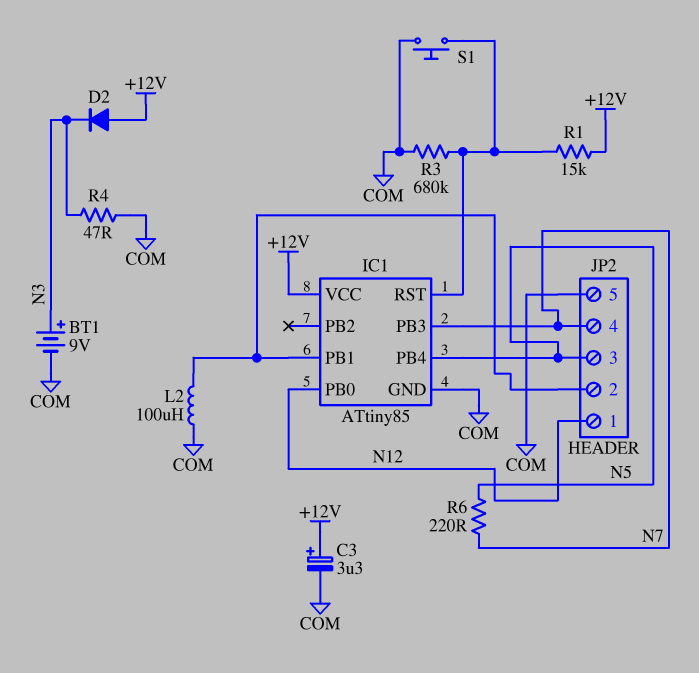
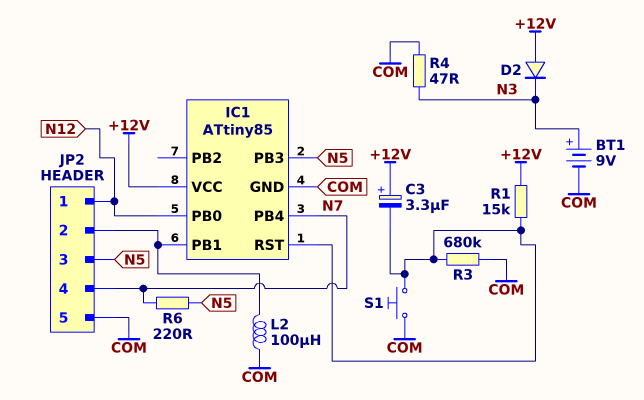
C3: 3.3uF (plus +12V, minus COM) -> 3.3uF (plus +12V, minus IC1/RST)
IC1 pin PB3: N7 -> N5
IC1 pin PB4: N5 -> N7

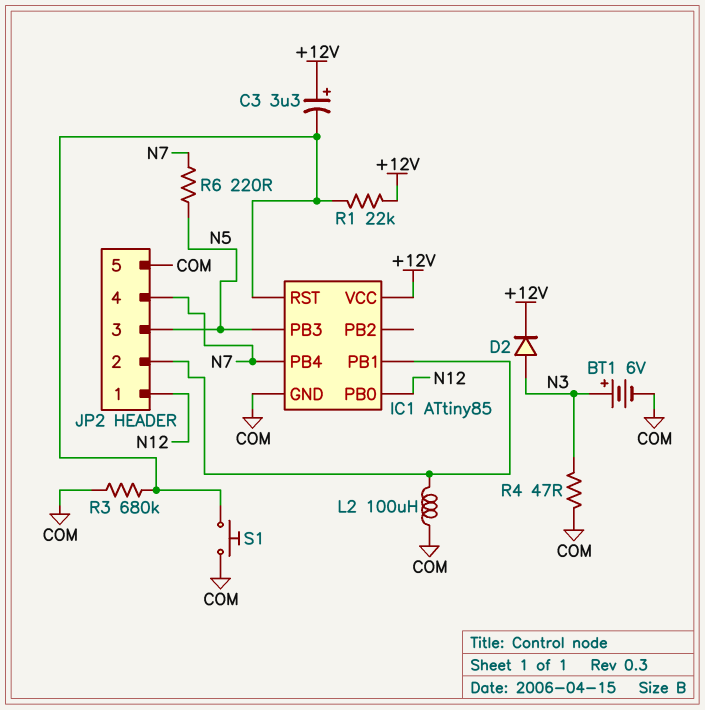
BT1: 9V (plus N3, minus COM) -> 6V (plus N3, minus COM)
D2: diode (A +12V, K N3) -> diode (A N3, K +12V)
R1: 15k (+12V, IC1/RST) -> 22k (+12V, IC1/RST)

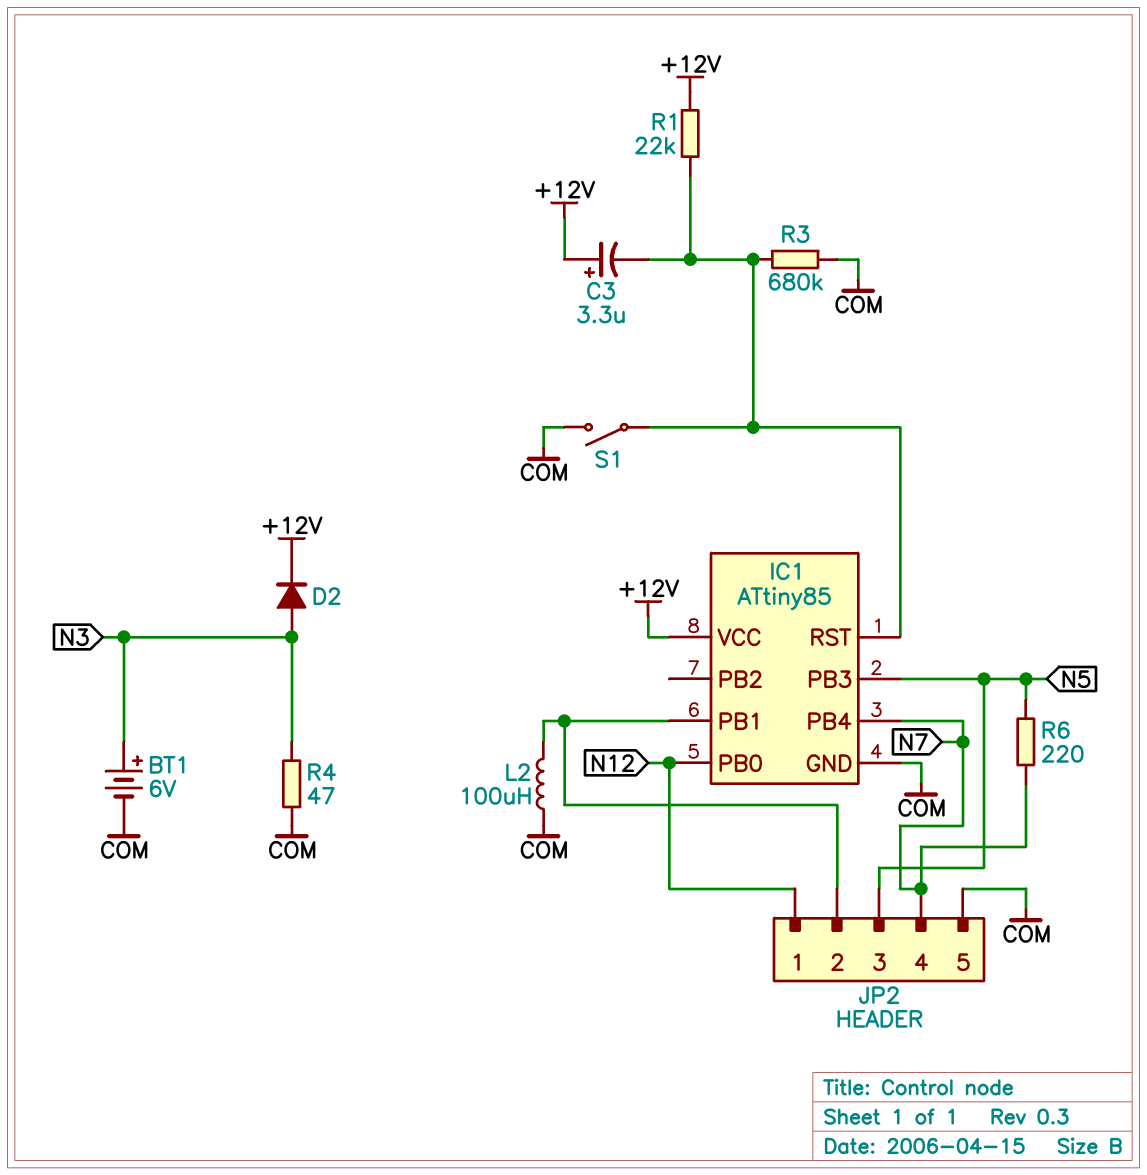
S1: button (COM, IC1/RST) -> switch (COM, IC1/RST)

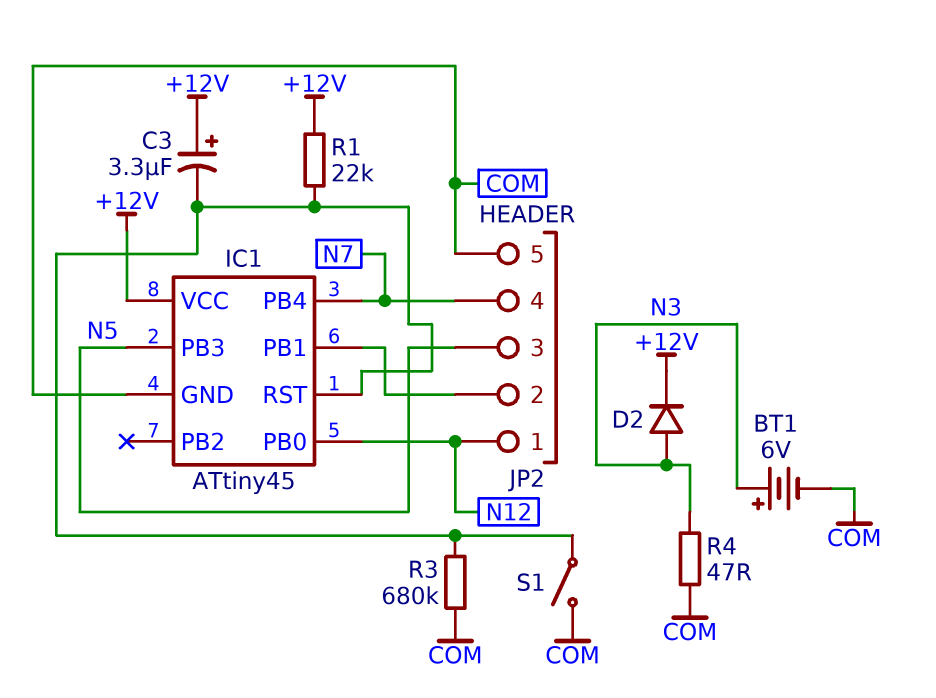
IC1: ATtiny85 -> ATtiny45
L2: 100uH (COM, IC1/PB1) -> none
R6: 220 (N5, N7) -> none

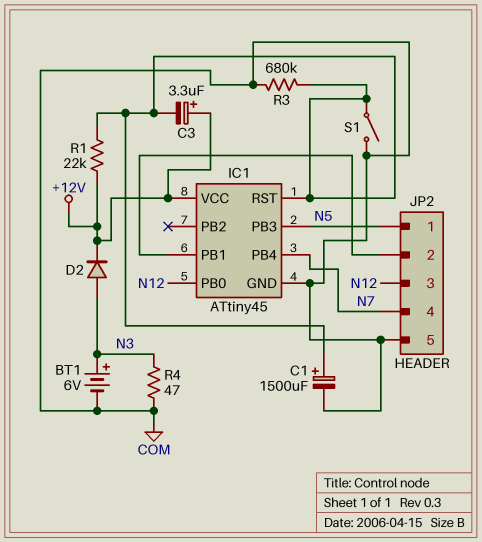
C1: none -> 1500uF (plus IC1/RST, minus COM)
JP2 pin 1: N12 -> N5
JP2 pin 3: N5 -> N12

